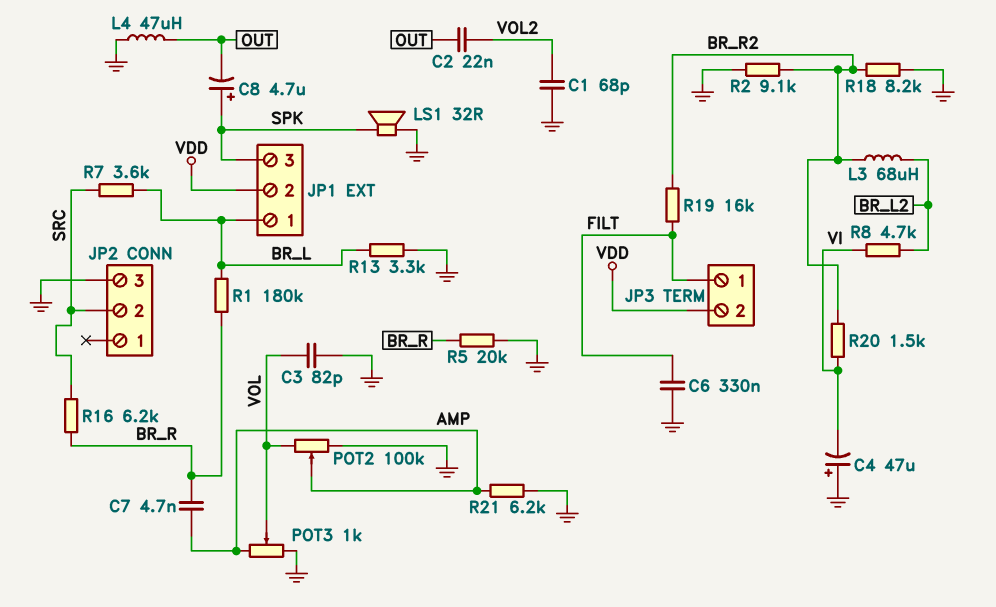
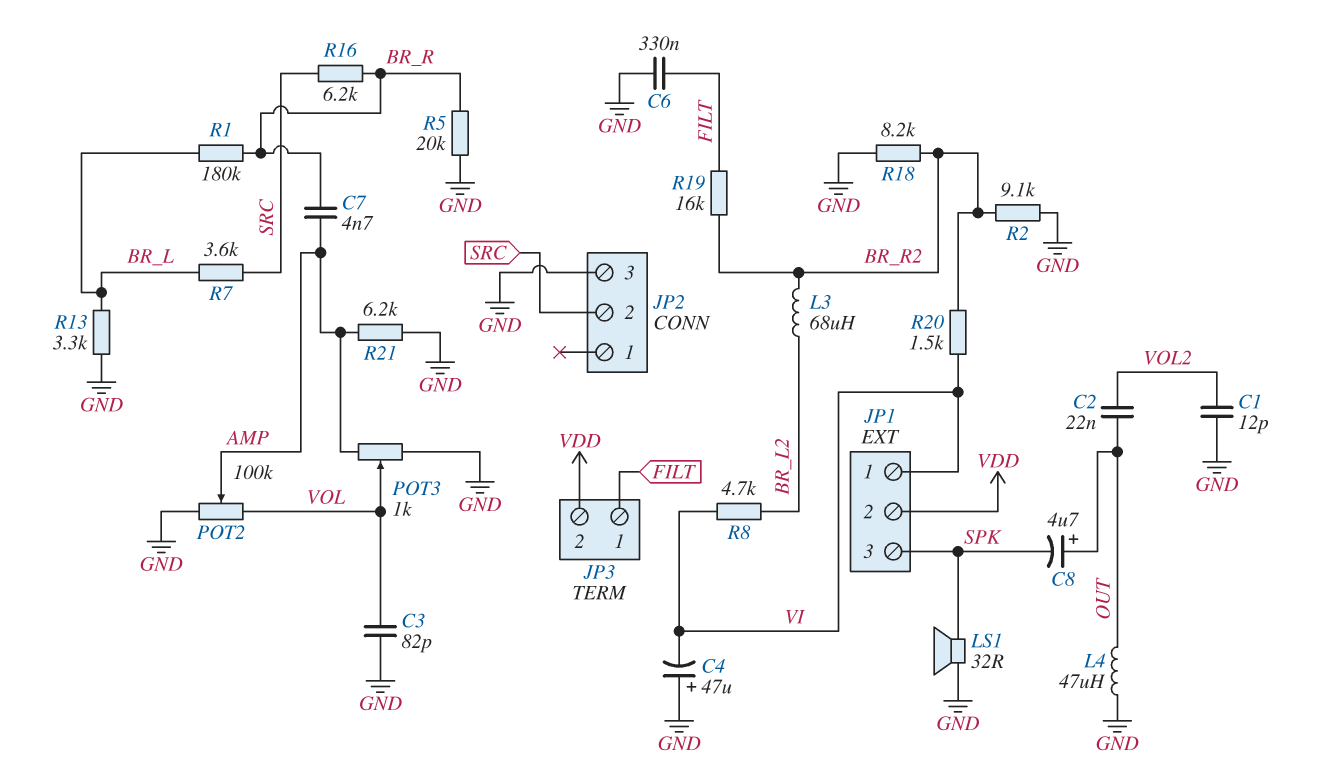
C1: 68pF (GND, VOL2) -> 12pF (GND, VOL2)
C8: 4.7uF (plus SPK, minus OUT) -> 4.7uF (plus OUT, minus SPK)
JP1 pin 1: BR_L -> VI

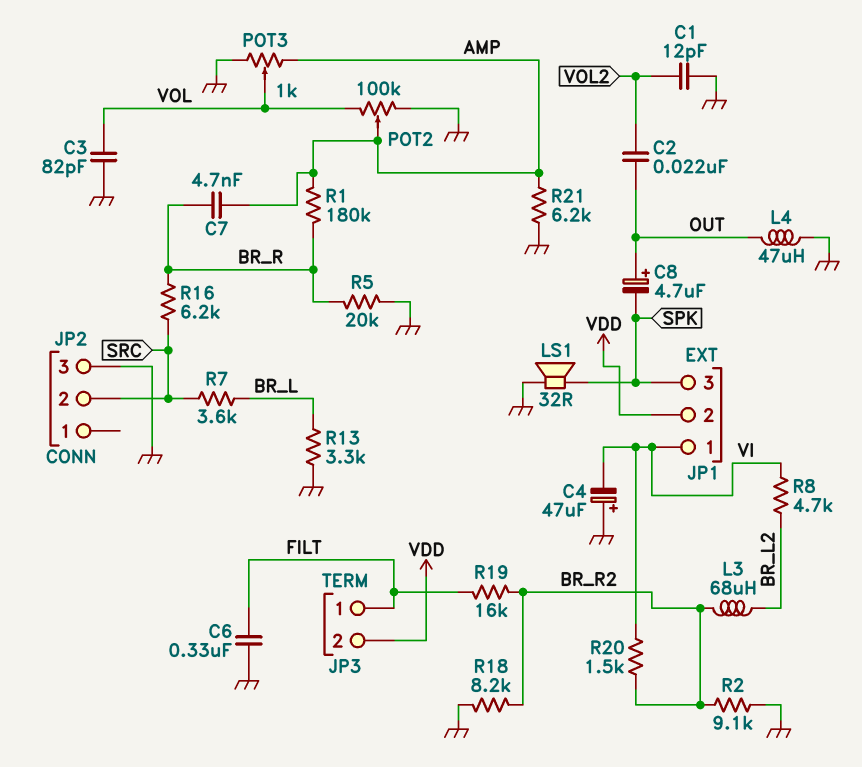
R1: 180k (BR_L, BR_R) -> 180k (AMP, BR_R)

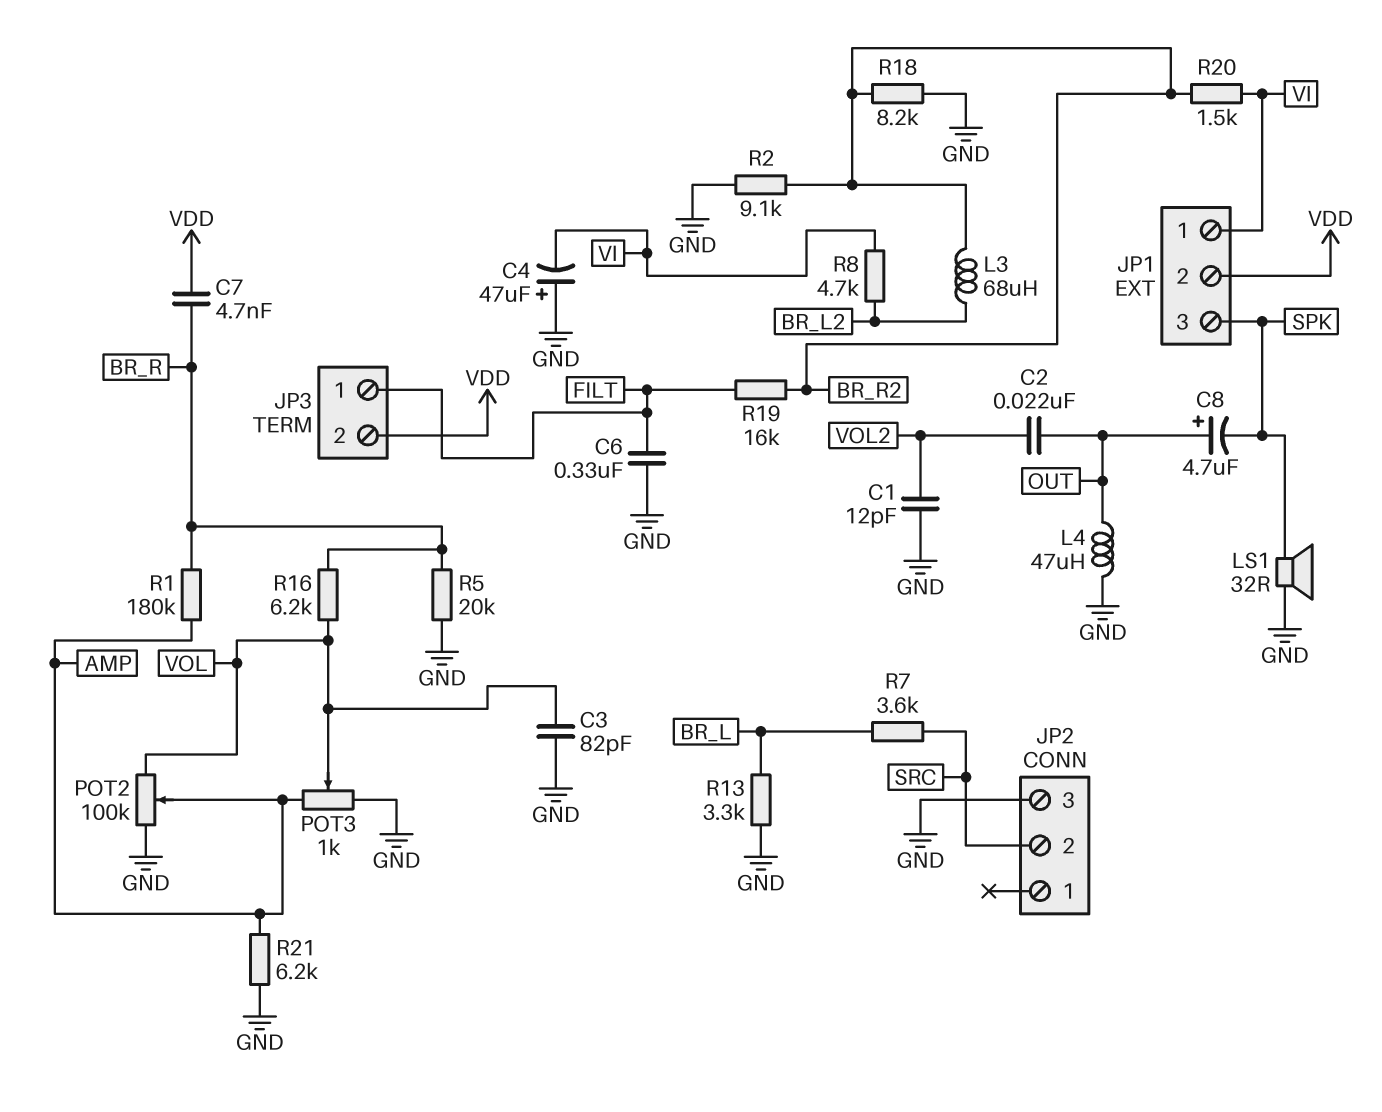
C7: 4.7nF (AMP, BR_R) -> 4.7nF (BR_R, VDD)
R16: 6.2k (BR_R, SRC) -> 6.2k (BR_R, VOL)

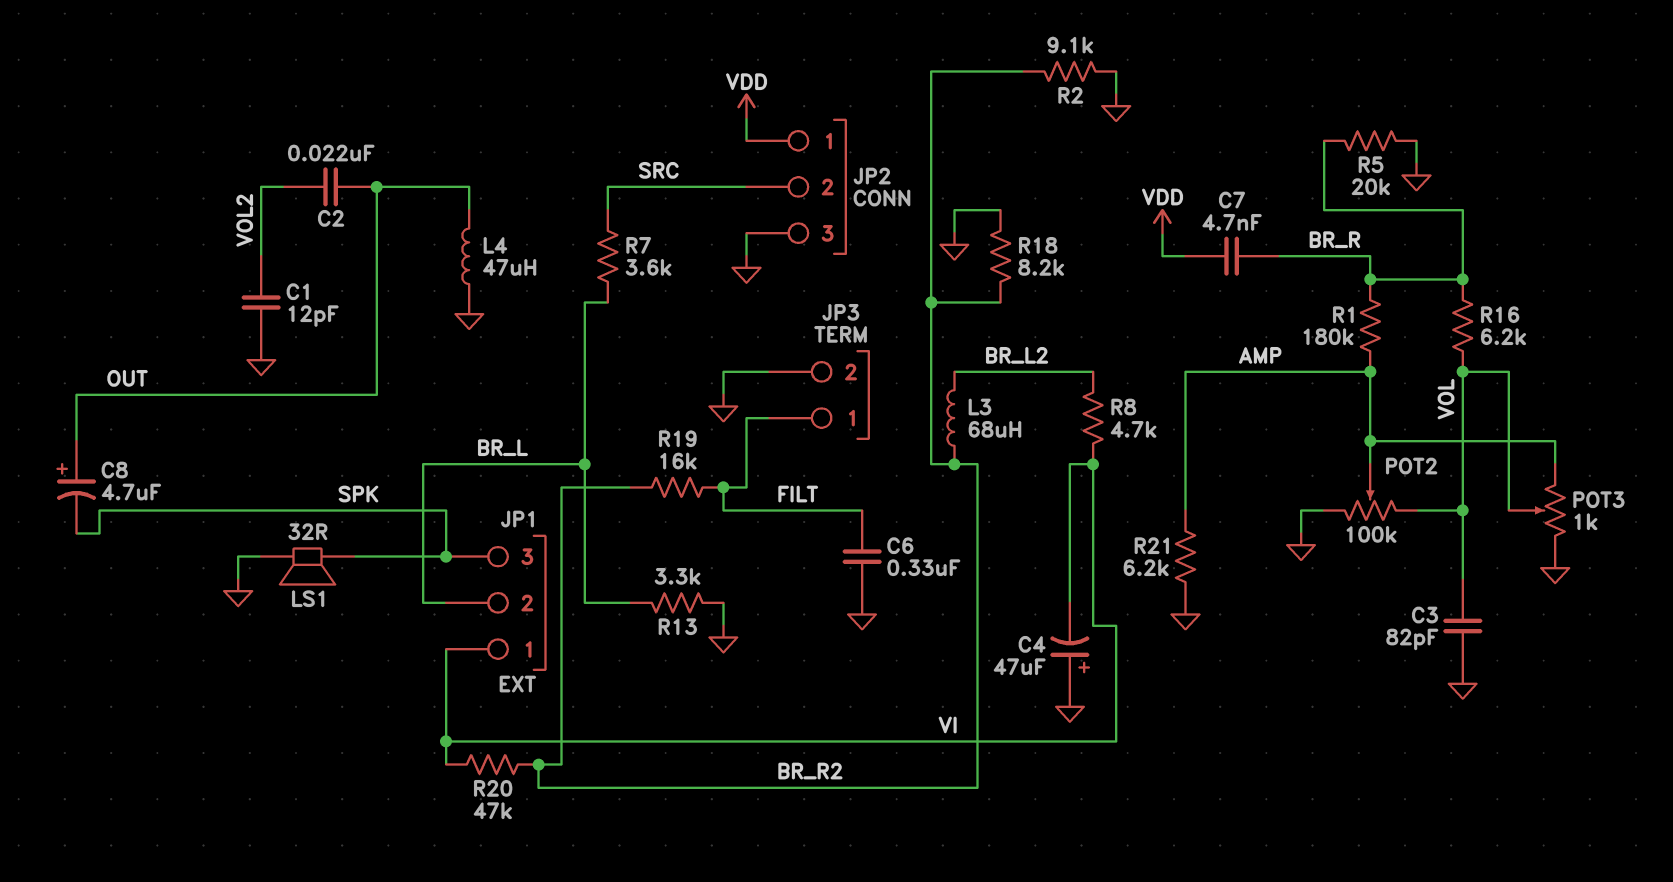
JP1 pin 2: VDD -> BR_L
JP2 pin 1: none -> VDD
JP3 pin 2: VDD -> GND
R20: 1.5k (BR_R2, VI) -> 47k (BR_R2, VI)

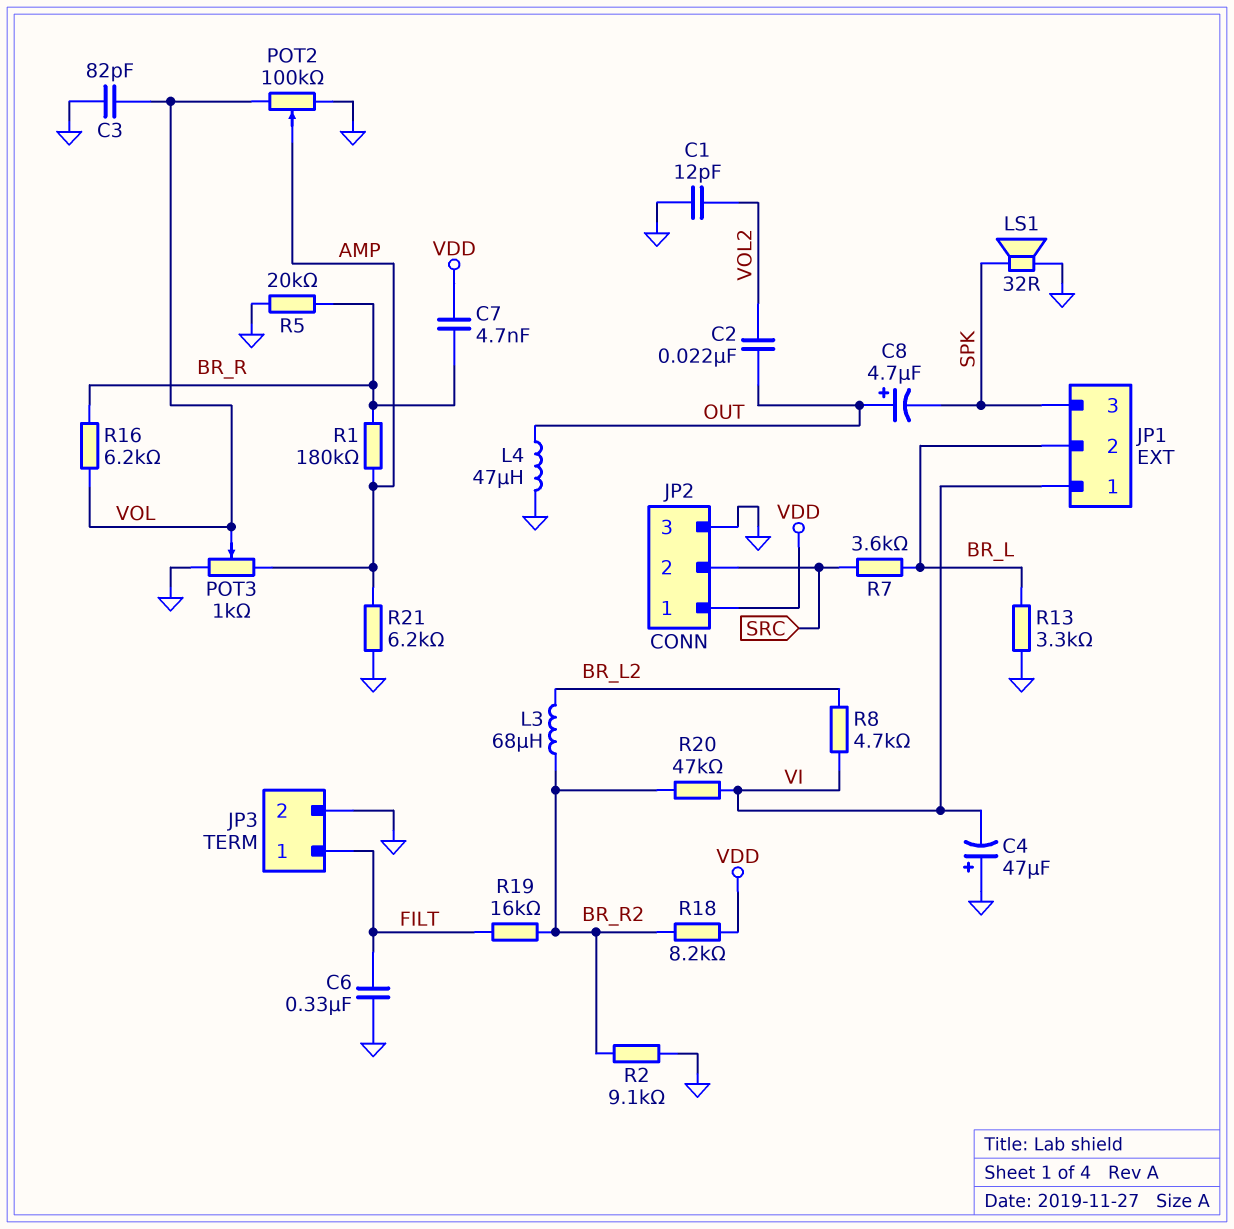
R18: 8.2k (BR_R2, GND) -> 8.2k (BR_R2, VDD)

